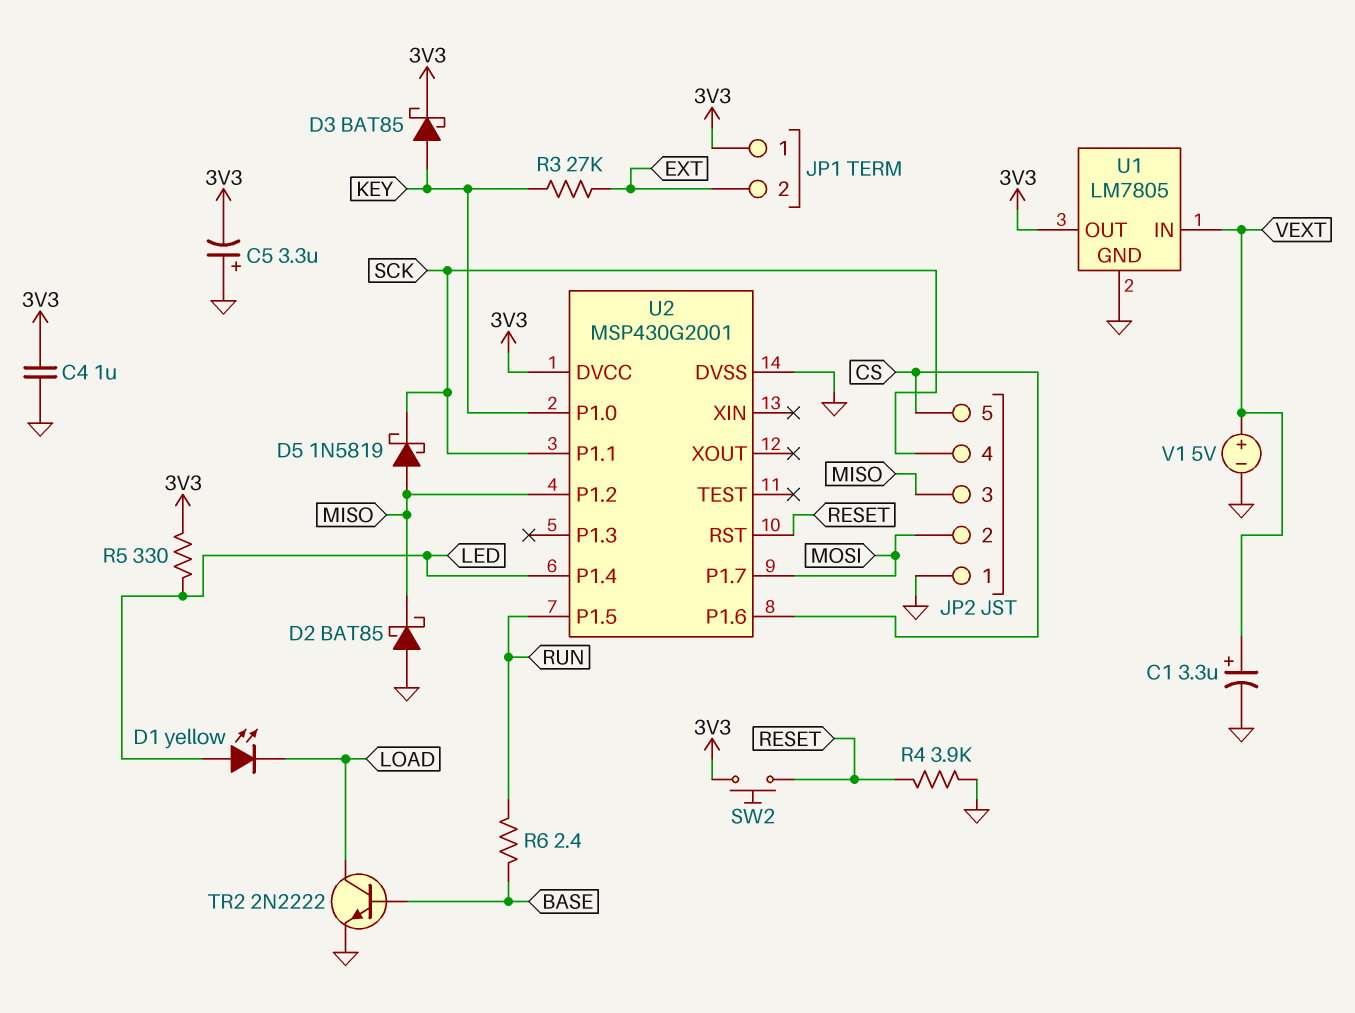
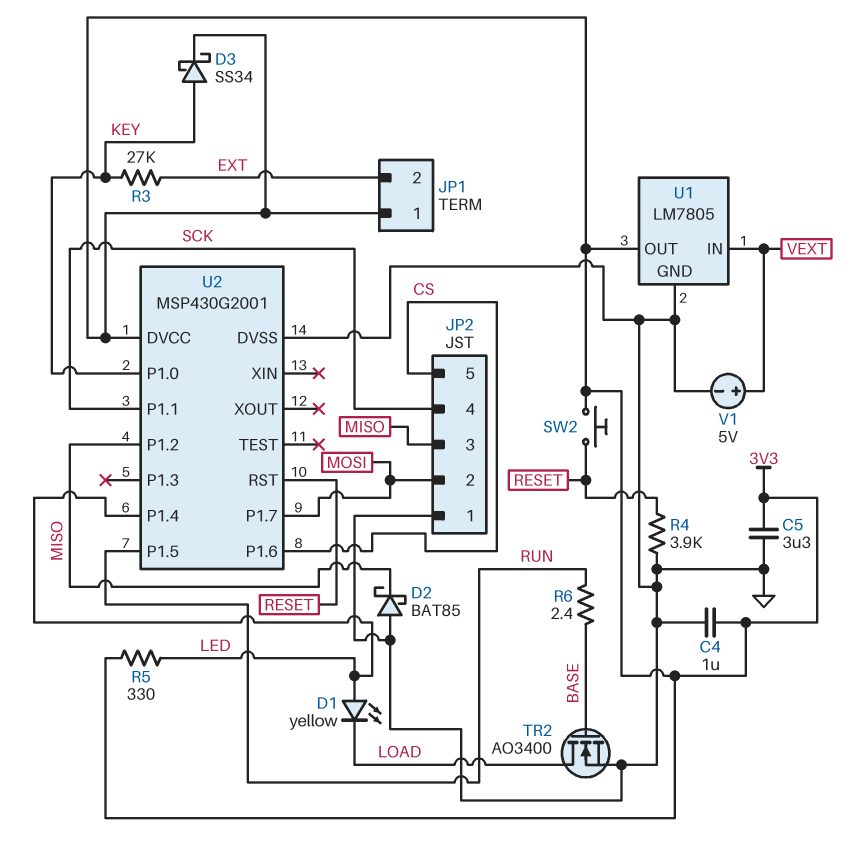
C1: 3.3uF (plus VEXT, minus GND) -> none
C5: 3.3uF (plus GND, minus 3V3) -> 3.3uF (3V3, GND)
D3: schottky BAT85 (A KEY, K 3V3) -> schottky SS34 (A KEY, K 3V3)
D5: schottky 1N5819 (A MISO, K SCK) -> none
TR2: NPN 2N2222 (B BASE, C LOAD, E GND) -> NMOS AO3400 (G BASE, D LOAD, S GND)

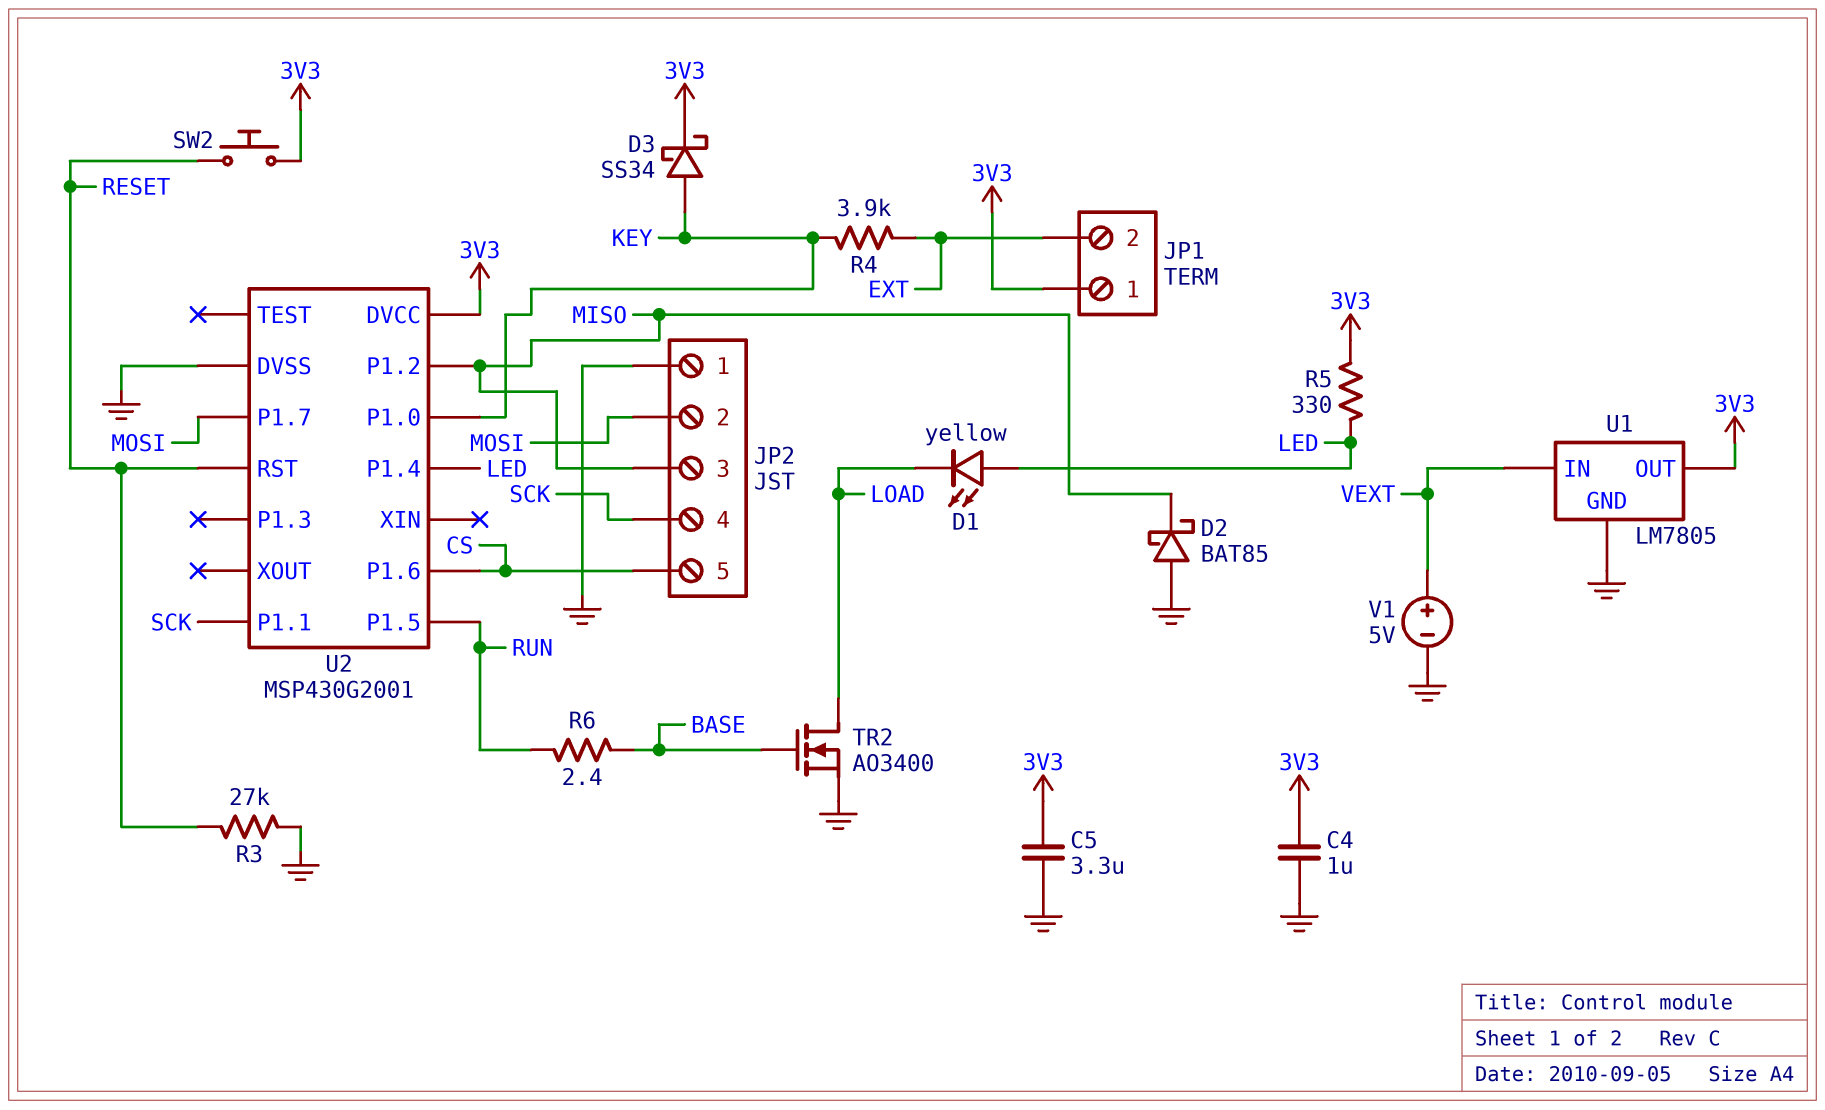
R3: 27k (EXT, KEY) -> 27k (GND, RESET)
R4: 3.9k (GND, RESET) -> 3.9k (EXT, KEY)

